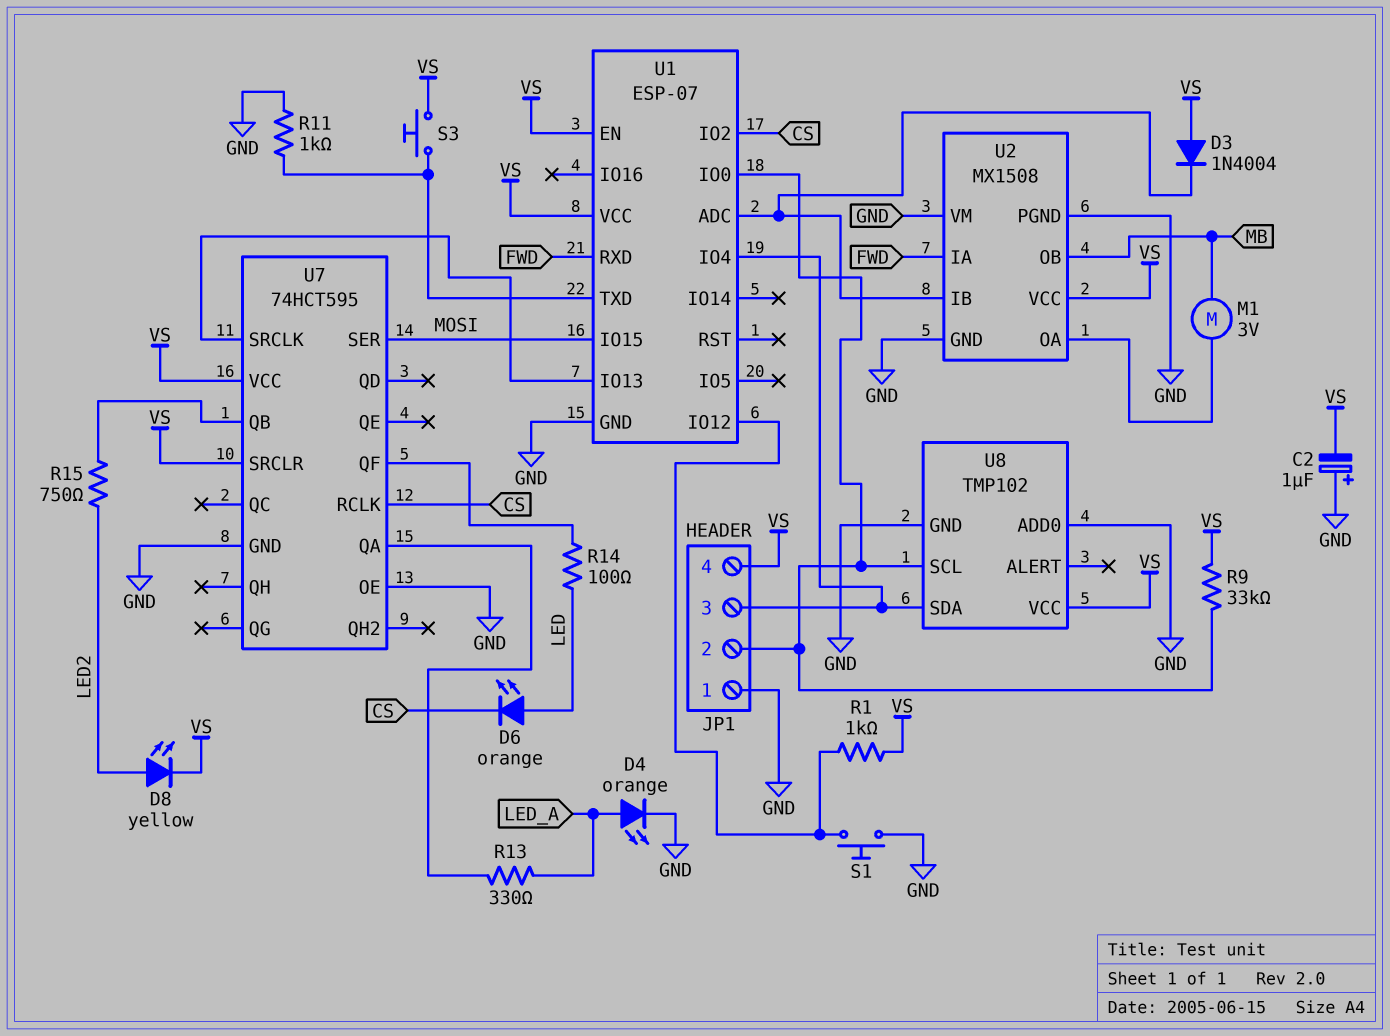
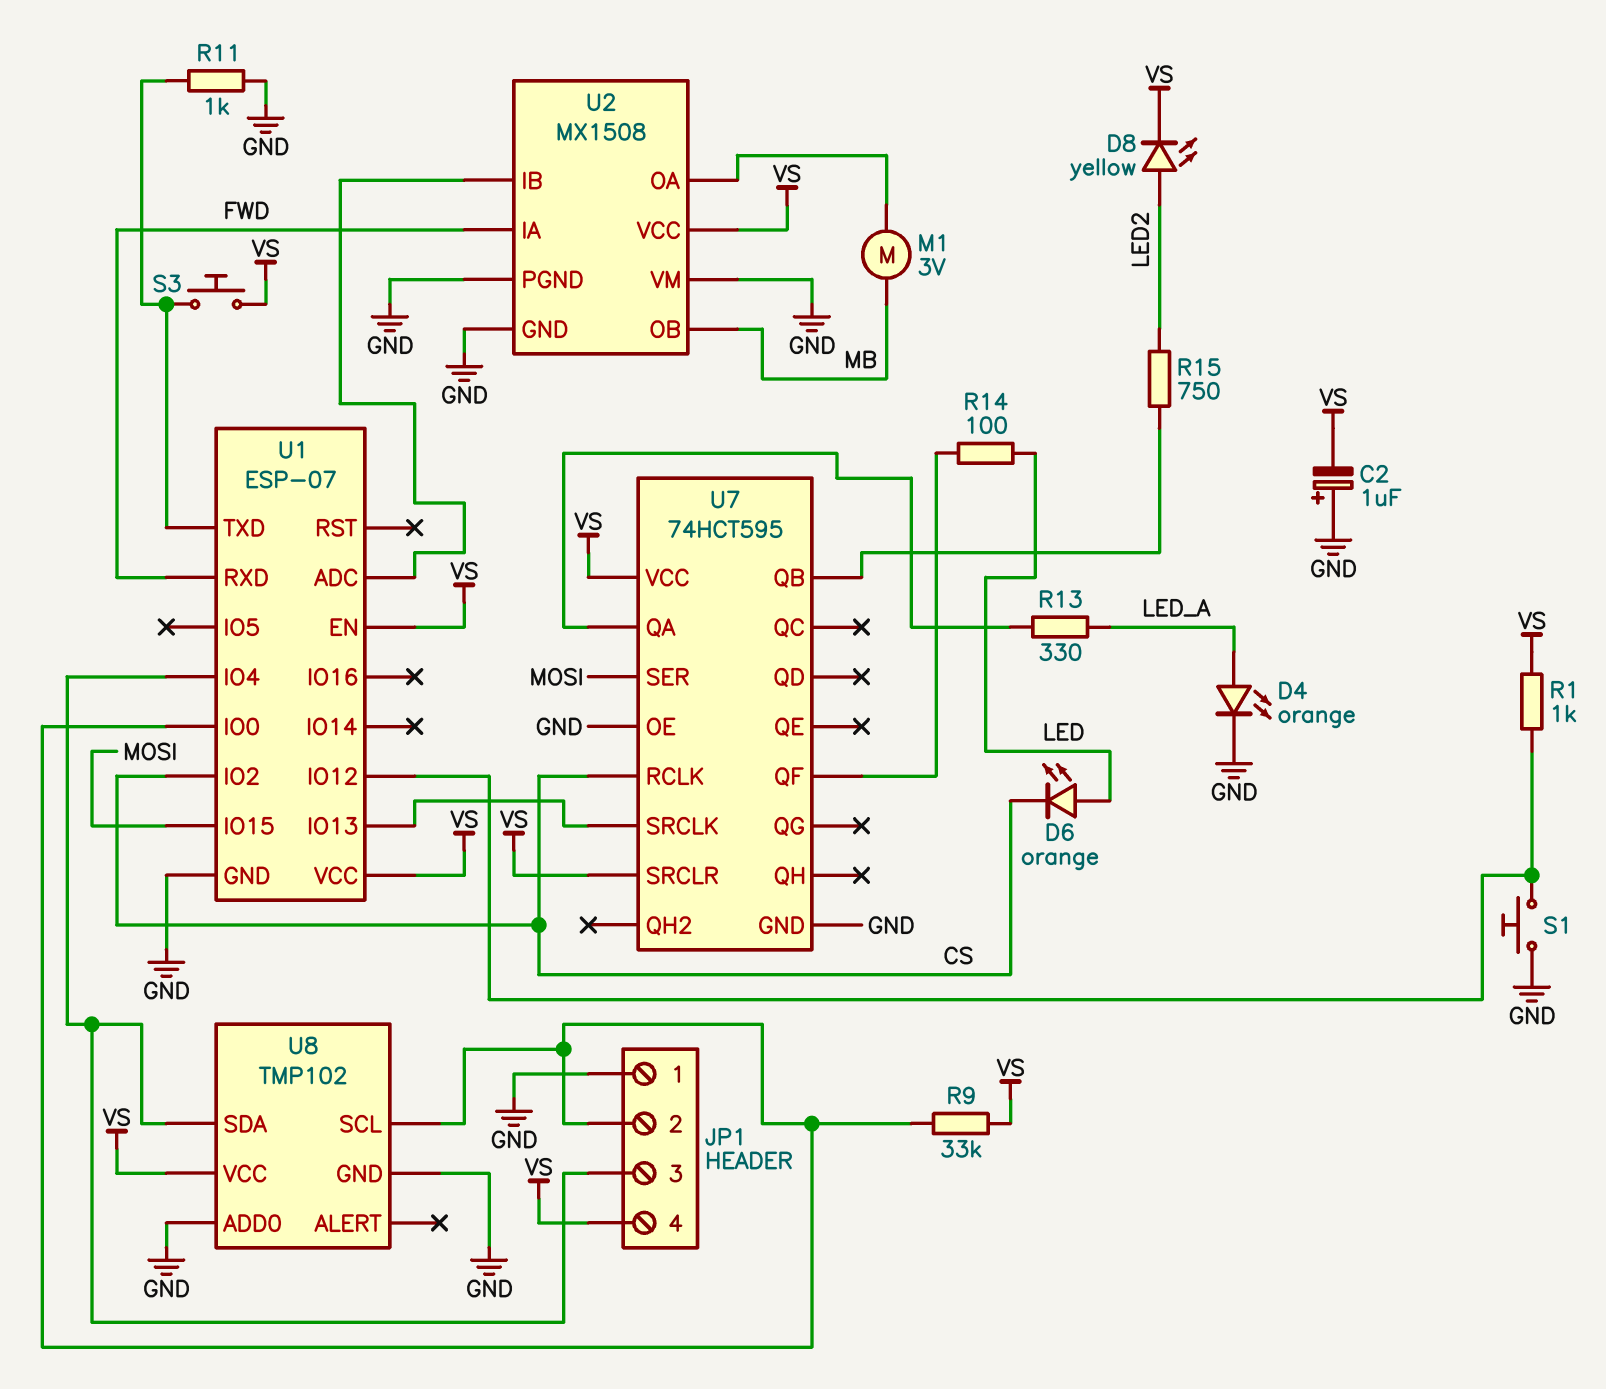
D3: diode 1N4004 (A VS, K U1/ADC) -> none

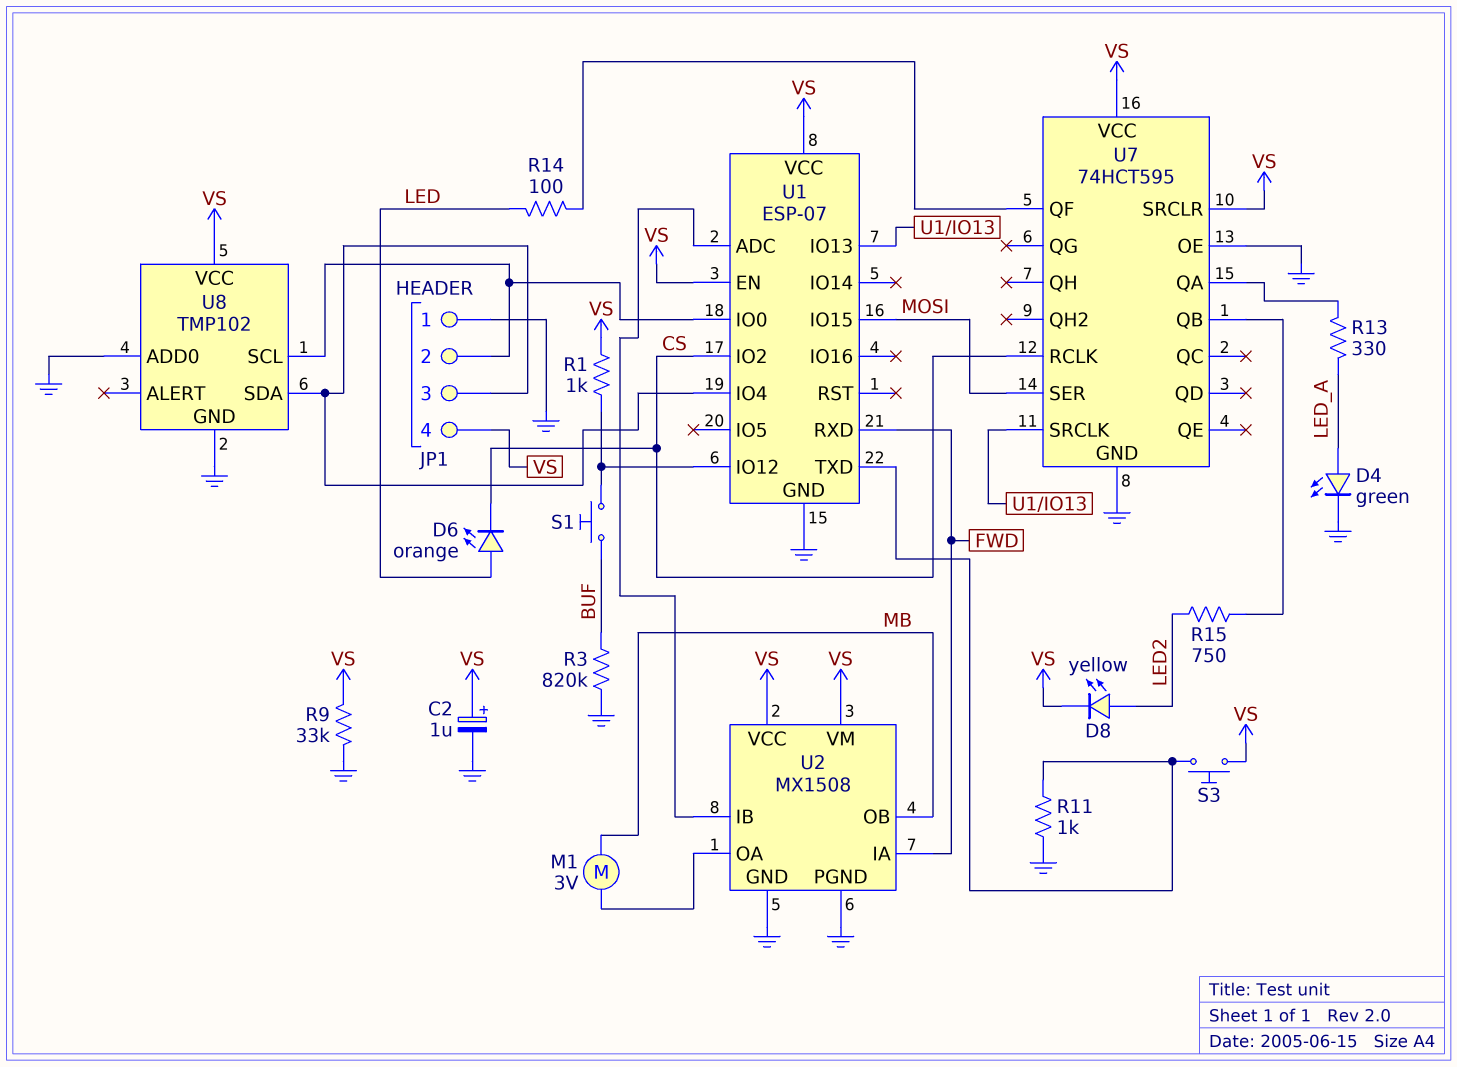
C2: 1uF (plus GND, minus VS) -> 1uF (plus VS, minus GND)
D4: LED orange (A LED_A, K GND) -> LED green (A LED_A, K GND)
R3: none -> 820k (BUF, GND)
R9: 33k (JP1/2, VS) -> 33k (GND, VS)
S1: button (GND, U1/IO12) -> button (BUF, U1/IO12)
U2 pin VM: GND -> VS

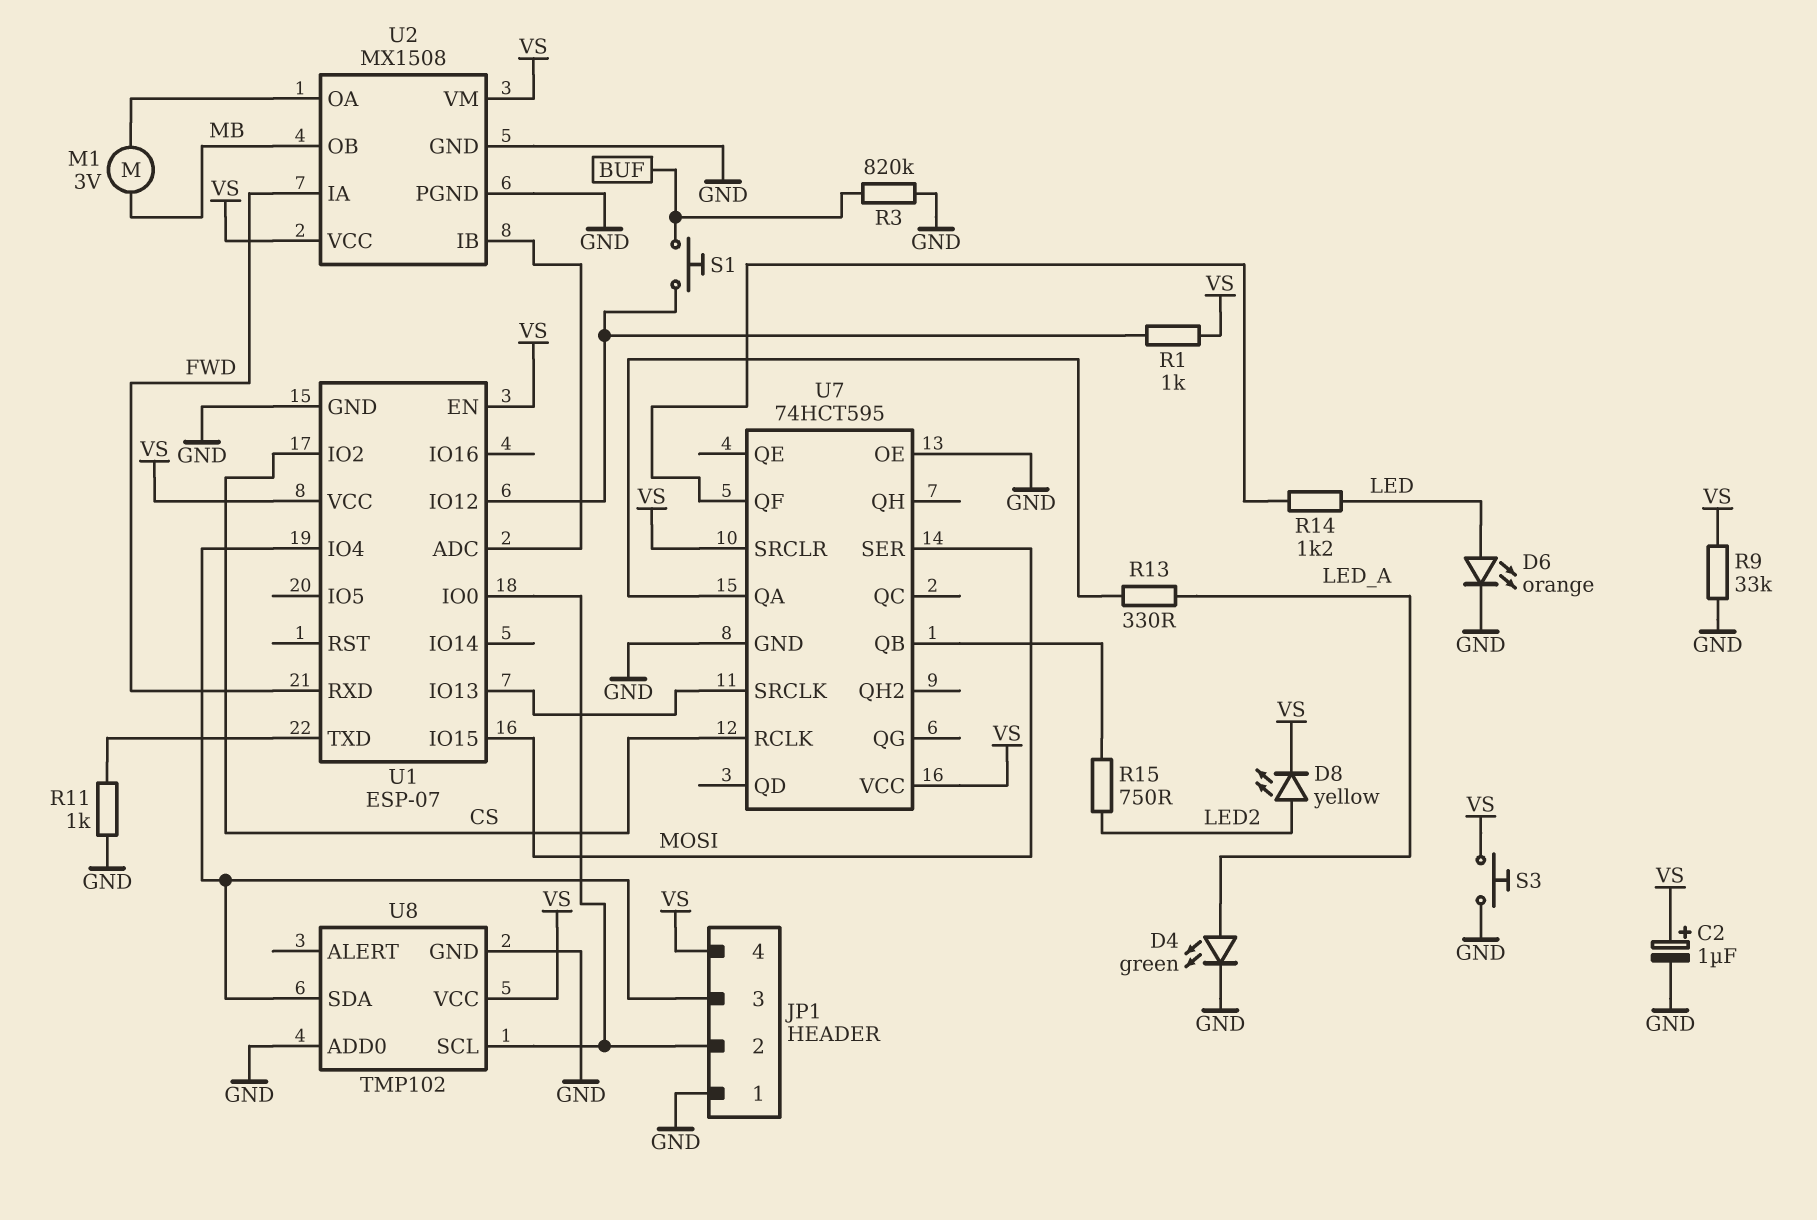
D6: LED orange (A LED, K CS) -> LED orange (A LED, K GND)
R14: 100 (LED, U7/QF) -> 1.2k (LED, U7/QF)
S3: button (U1/TXD, VS) -> button (GND, VS)

